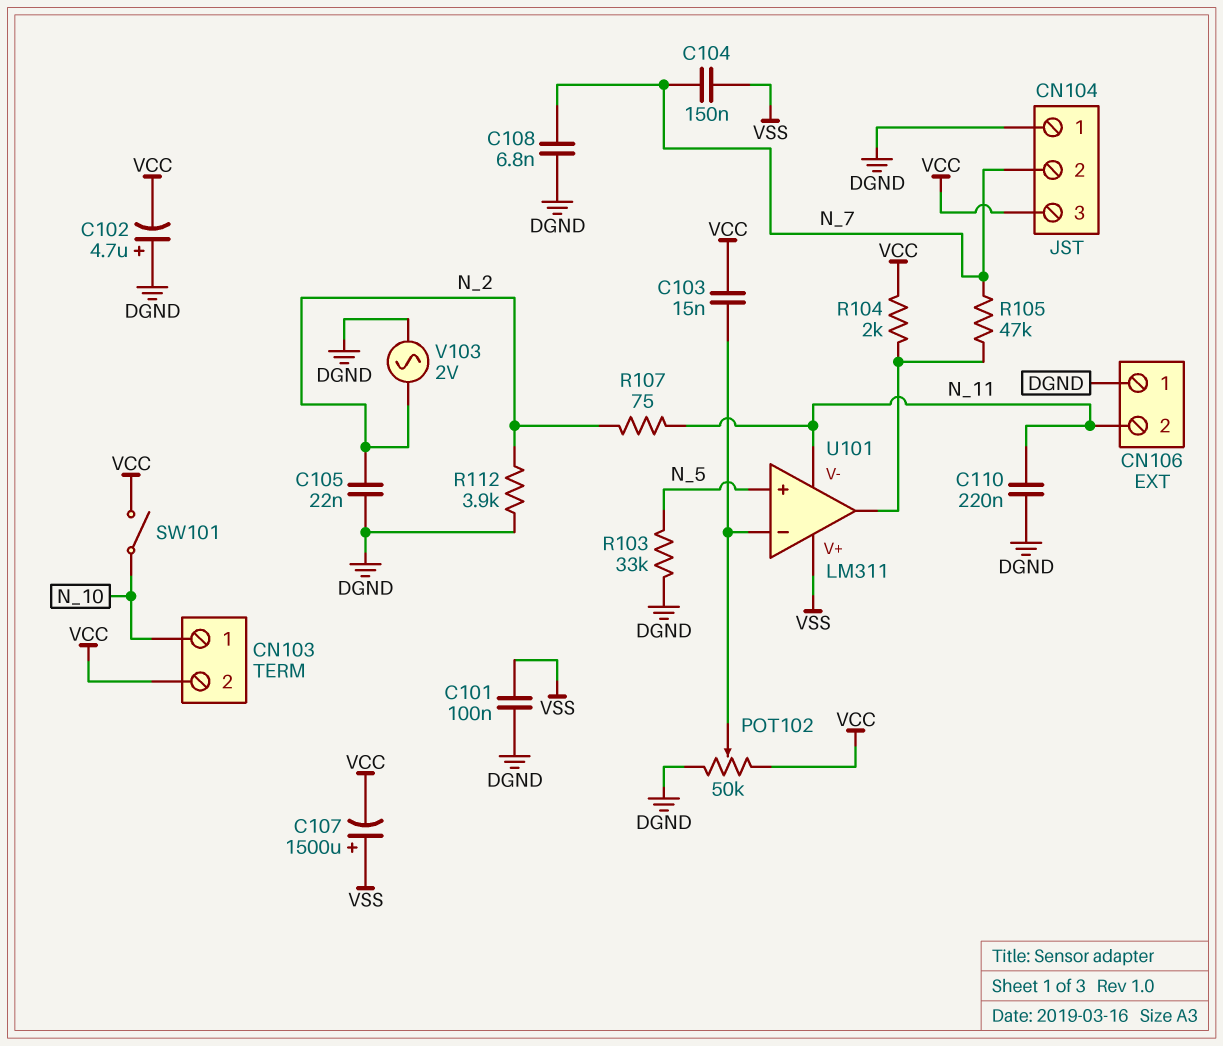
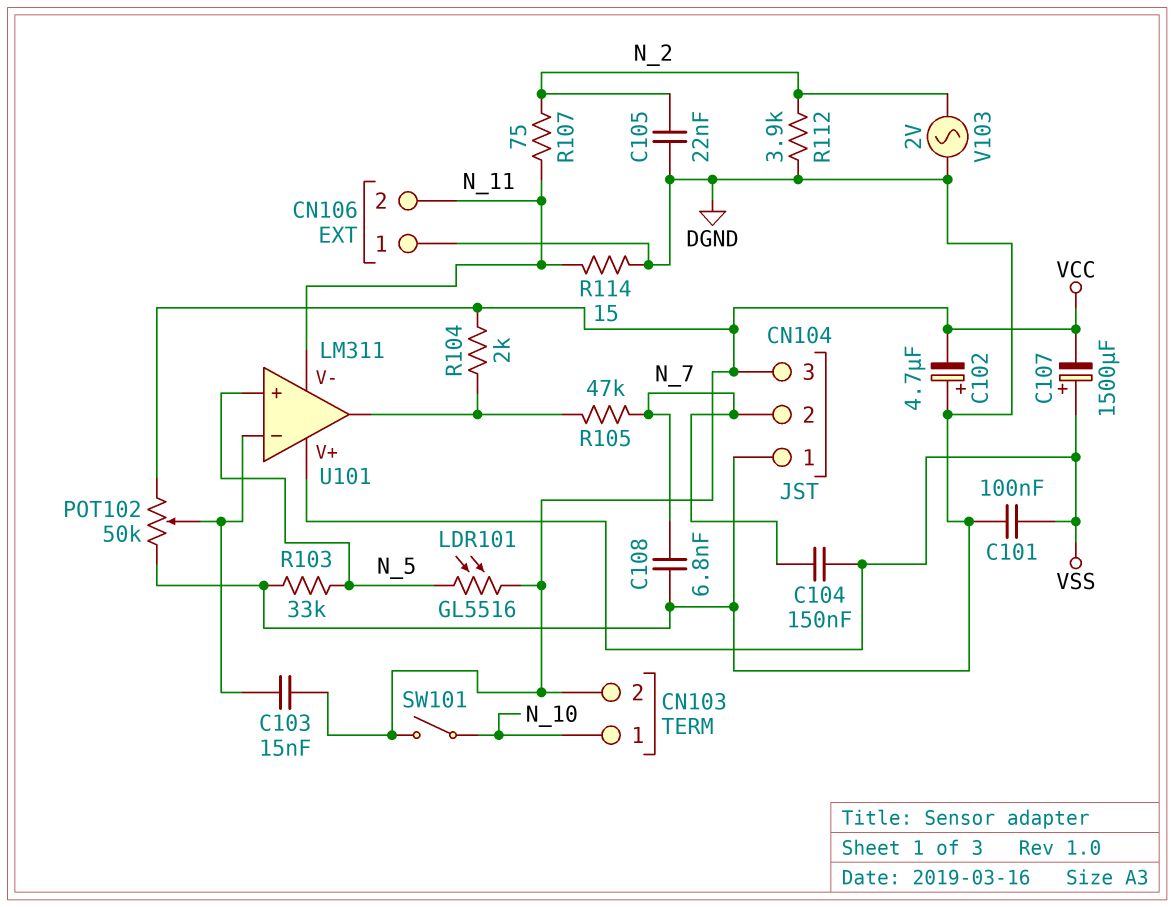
C110: 220nF (DGND, N_11) -> none
LDR101: none -> GL5516 (N_5, VCC)
R114: none -> 15 (DGND, N_11)

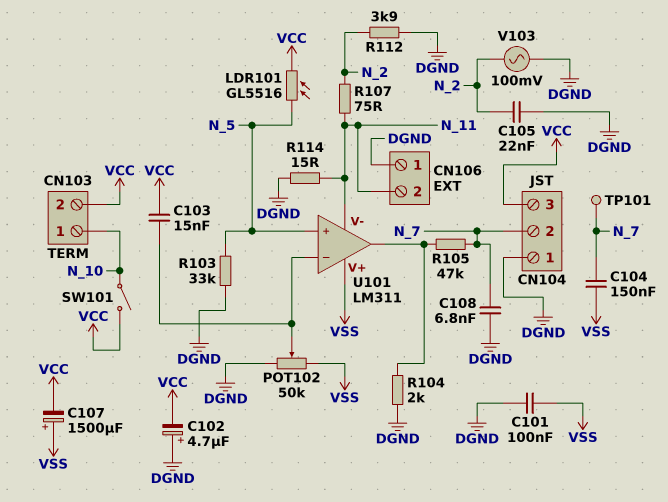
POT102: 50k (DGND, VCC, wiper U101/in-) -> 50k (DGND, VSS, wiper U101/in-)
R104: 2k (U101/out, VCC) -> 2k (DGND, U101/out)
TP101: none -> test point (N_7)
V103: AC 2V (DGND, N_2) -> AC 100mV (DGND, N_2)

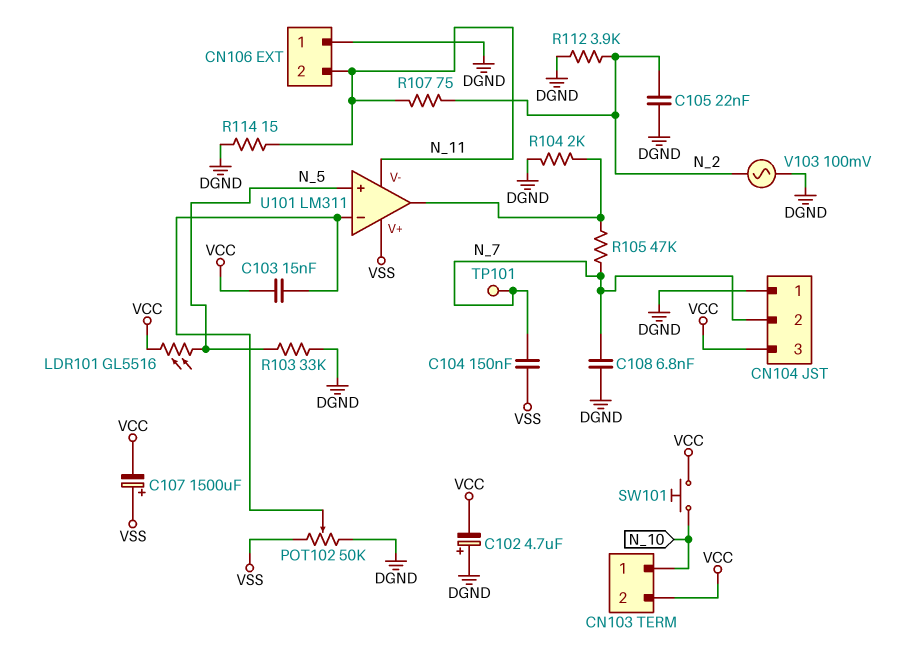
C101: 100nF (DGND, VSS) -> none
SW101: switch (N_10, VCC) -> button (N_10, VCC)

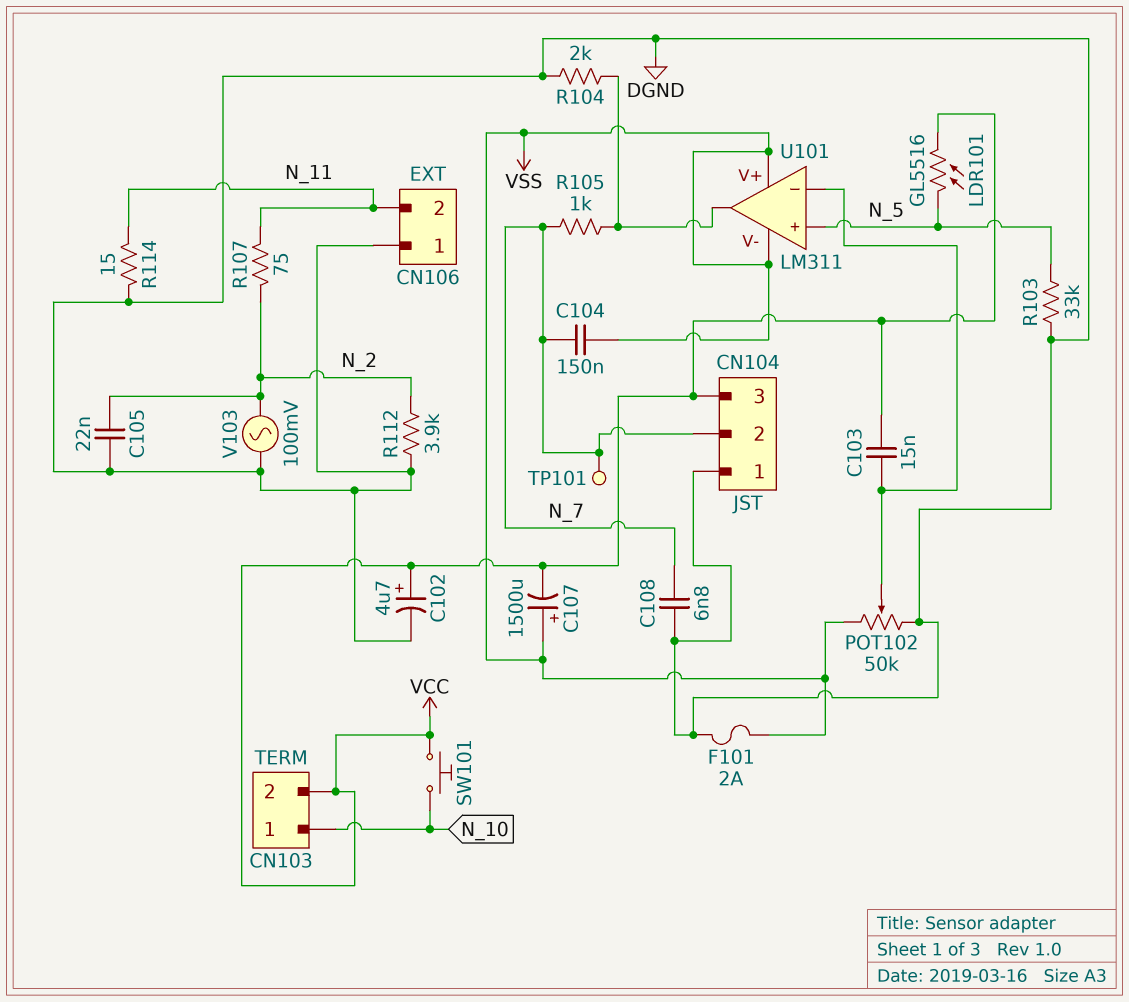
C102: 4.7uF (plus DGND, minus VCC) -> 4.7uF (plus VCC, minus DGND)
F101: none -> 2A (DGND, VSS)
R105: 47k (N_7, U101/out) -> 1k (N_7, U101/out)
U101 pin V-: N_11 -> VSS

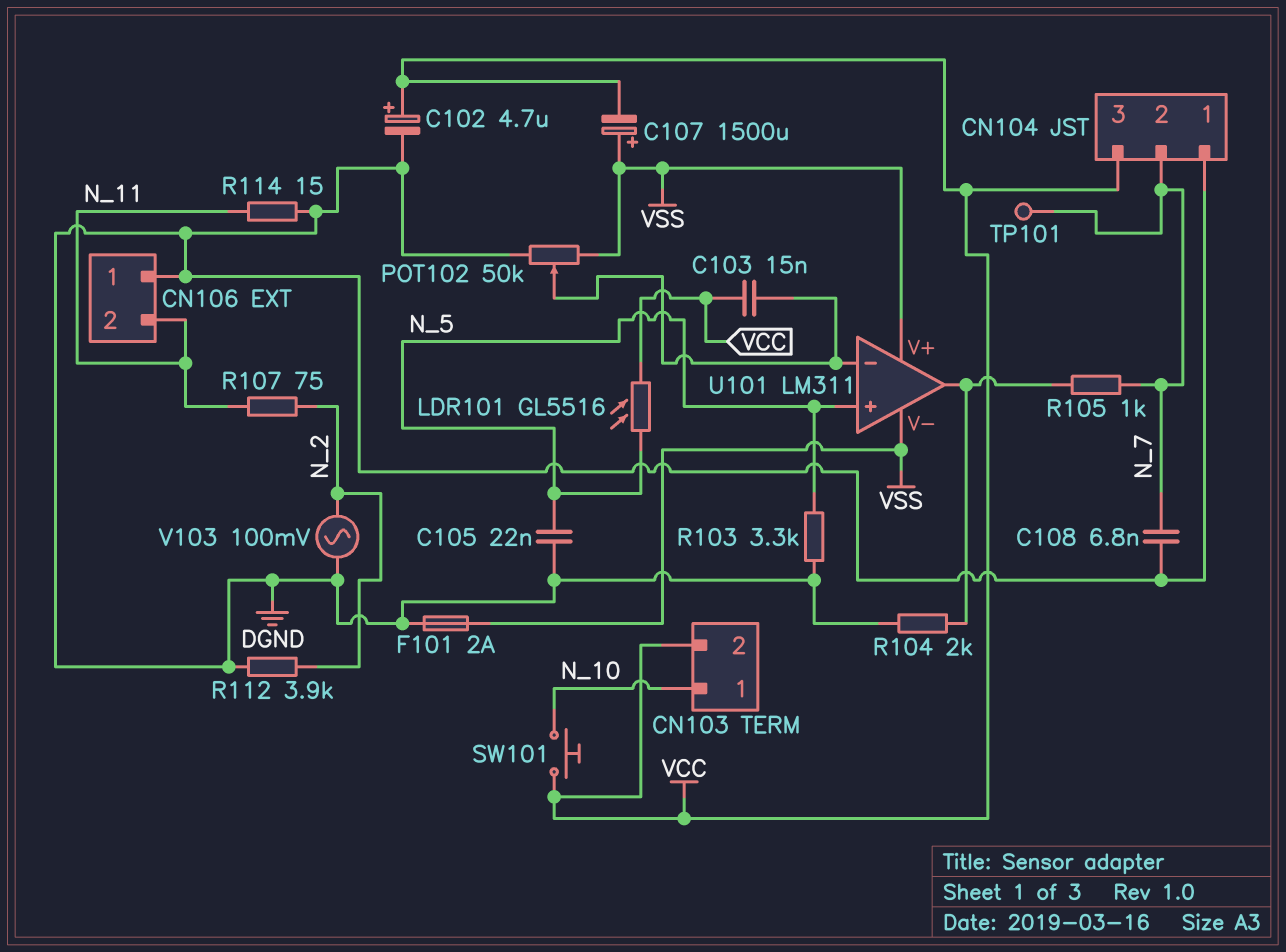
C104: 150nF (N_7, VSS) -> none
C105: 22nF (DGND, N_2) -> 22nF (DGND, N_5)
R103: 33k (DGND, N_5) -> 3.3k (DGND, N_5)

